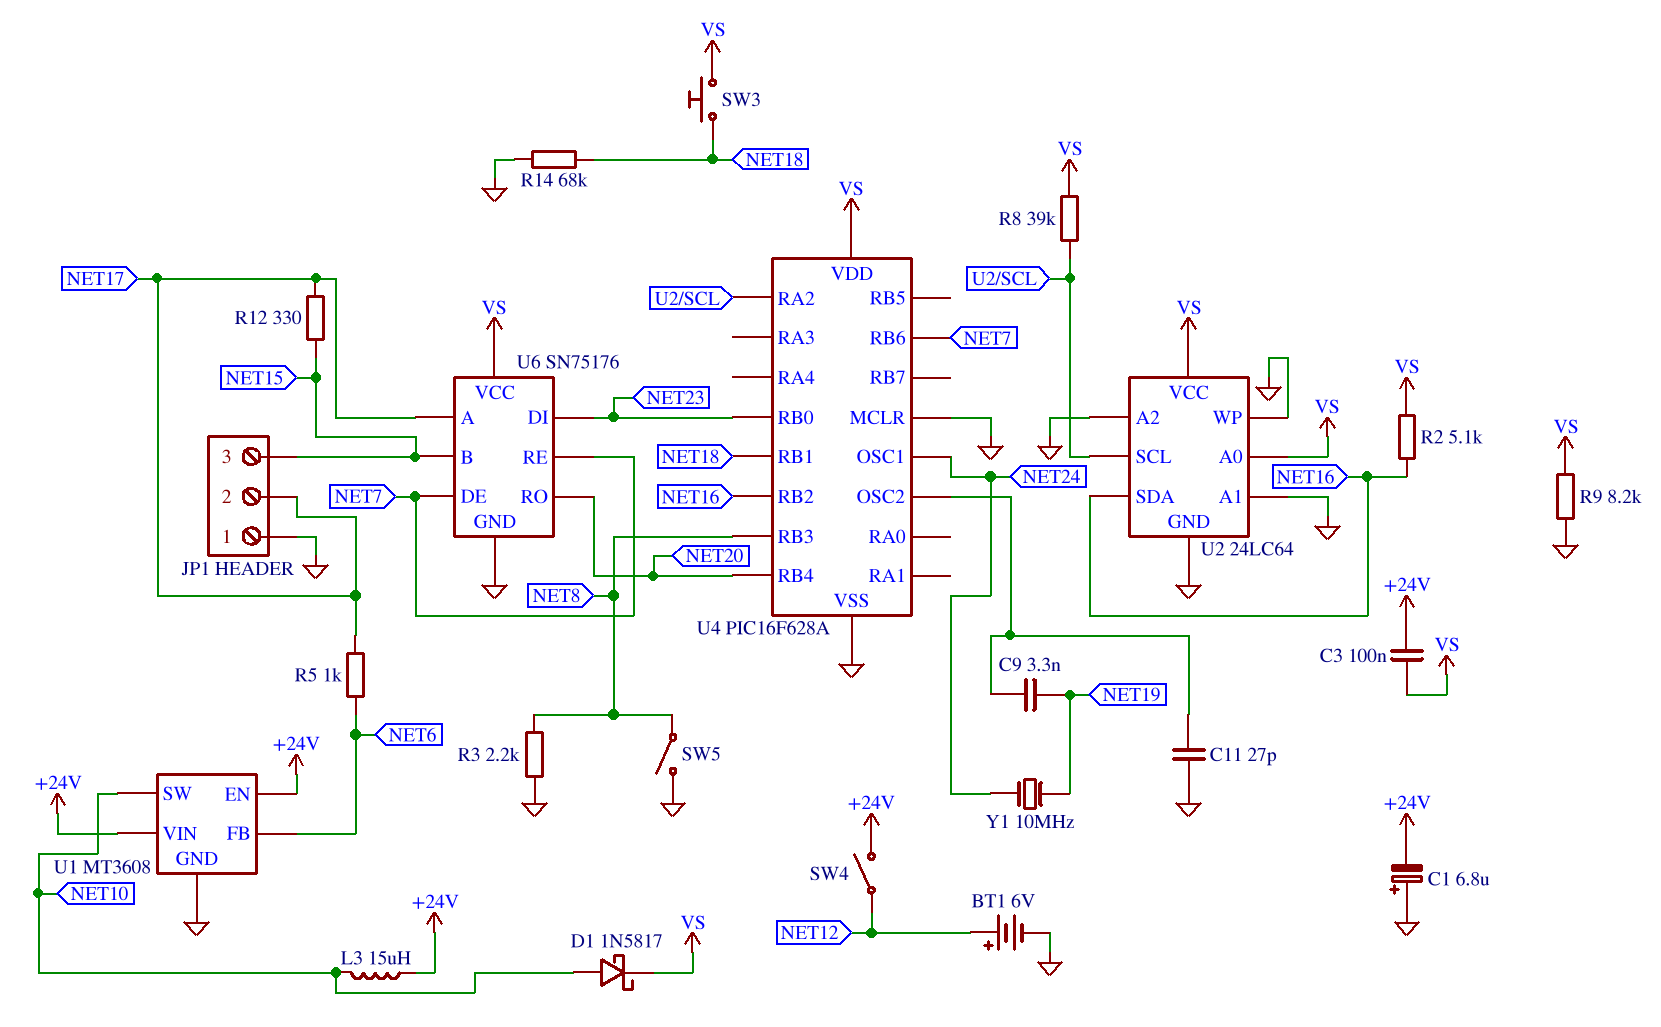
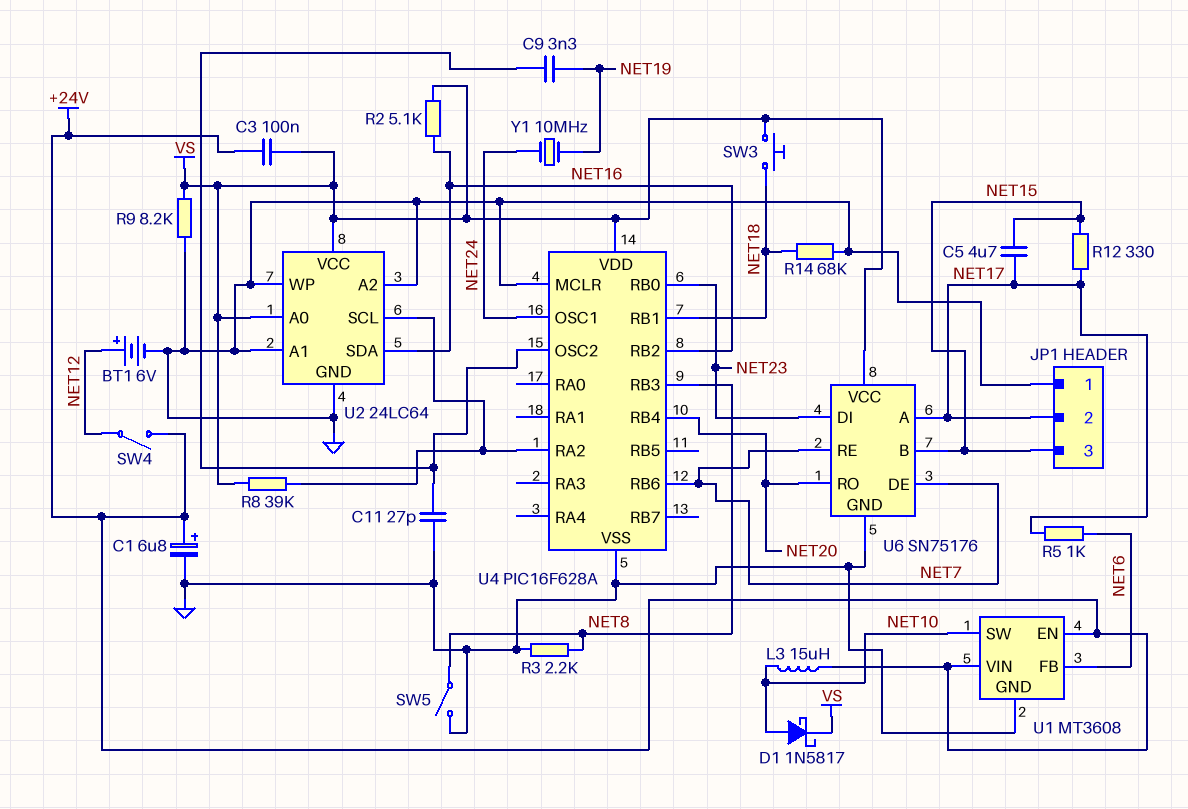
C1: 6.8uF (plus GND, minus +24V) -> 6.8uF (plus +24V, minus GND)
C5: none -> 4.7uF (NET15, NET17)

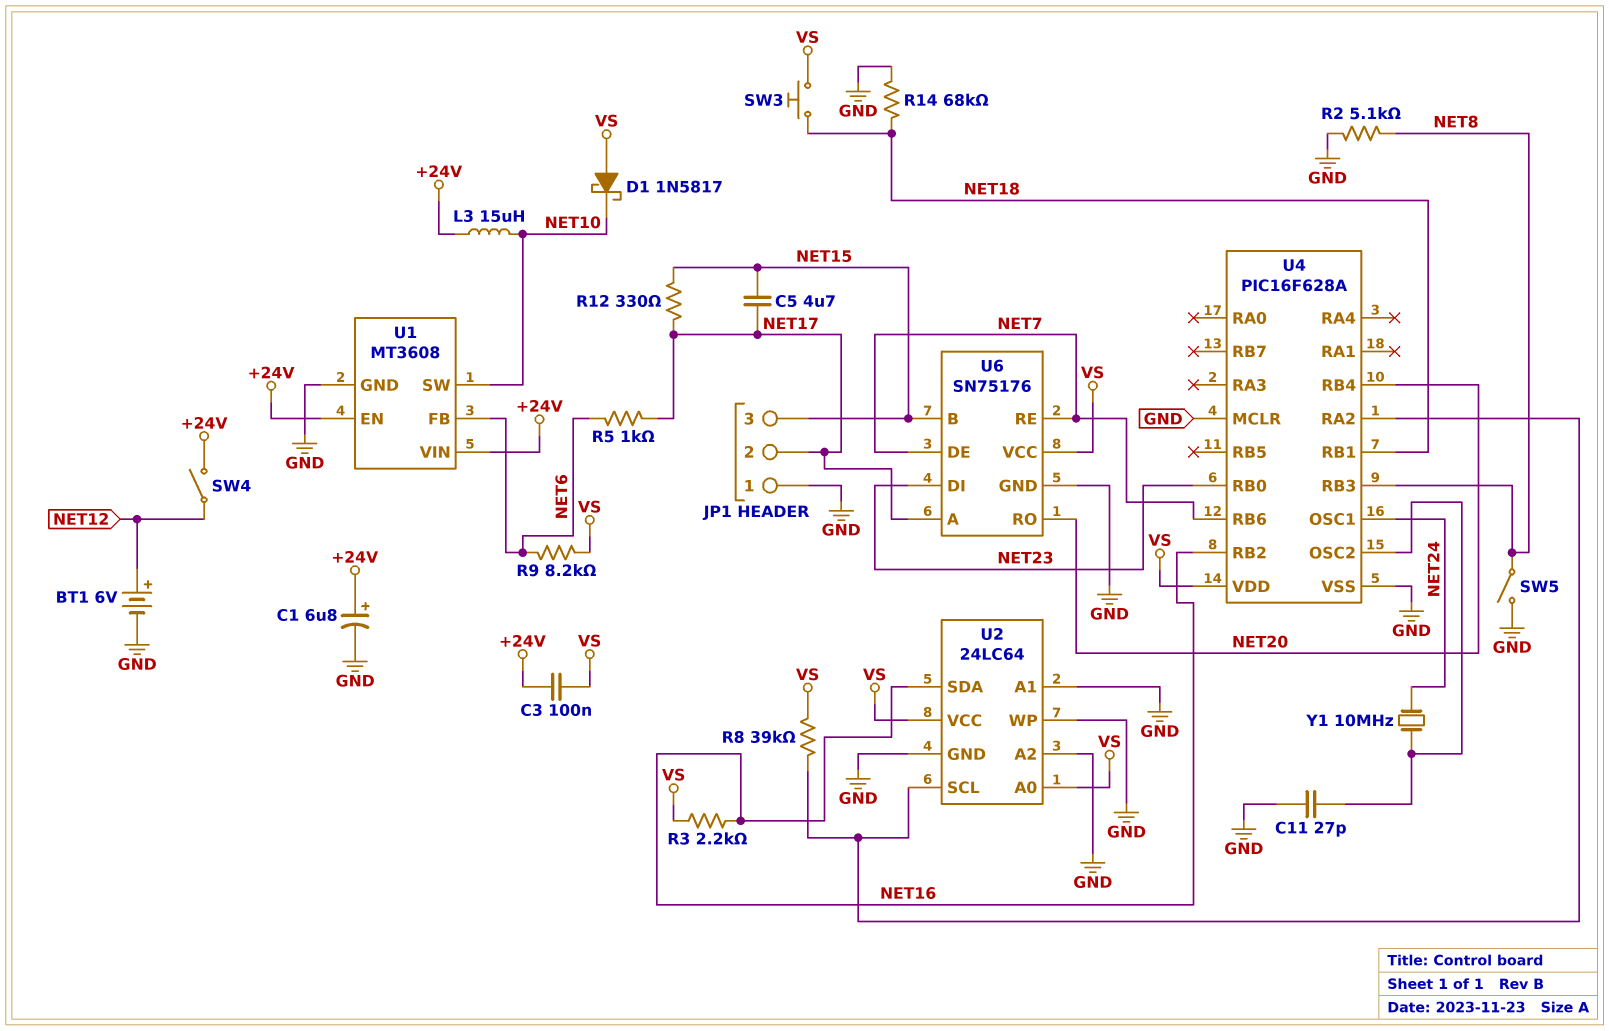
C9: 3.3nF (NET19, U4/OSC2) -> none
D1: schottky 1N5817 (A NET10, K VS) -> schottky 1N5817 (A VS, K NET10)
R2: 5.1k (NET16, VS) -> 5.1k (GND, NET8)
R3: 2.2k (GND, NET8) -> 2.2k (NET16, VS)
R9: 8.2k (GND, VS) -> 8.2k (NET6, VS)
Y1: 10MHz (NET19, NET24) -> 10MHz (NET24, U4/OSC2)

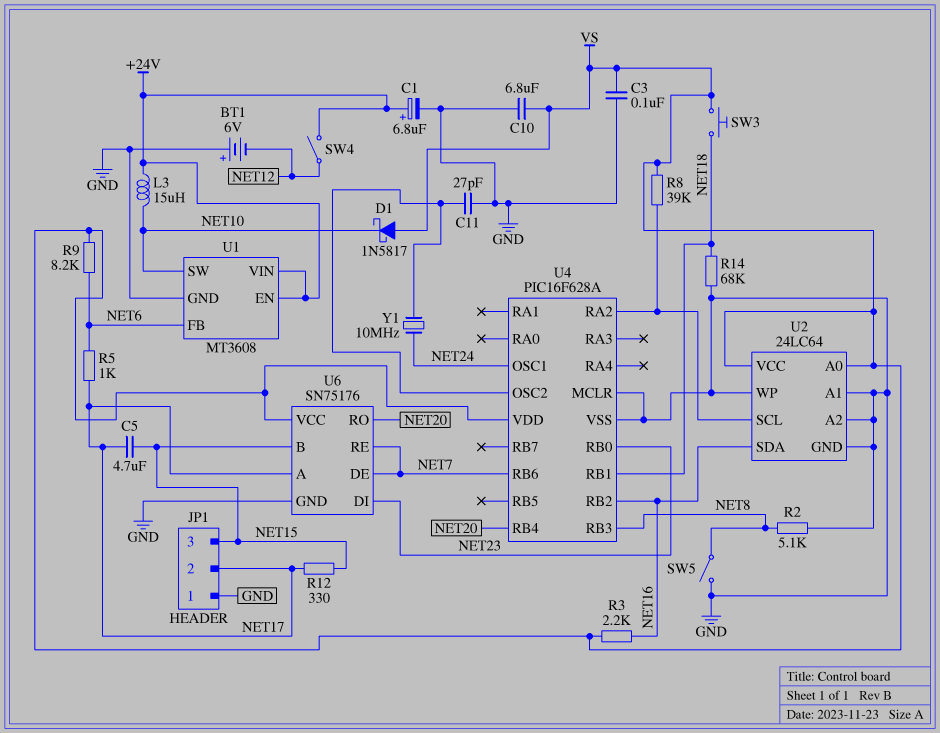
BT1: 6V (plus NET12, minus GND) -> 6V (plus GND, minus NET12)
C3: 100nF (+24V, VS) -> 100nF (GND, VS)
C10: none -> 6.8uF (GND, VS)

